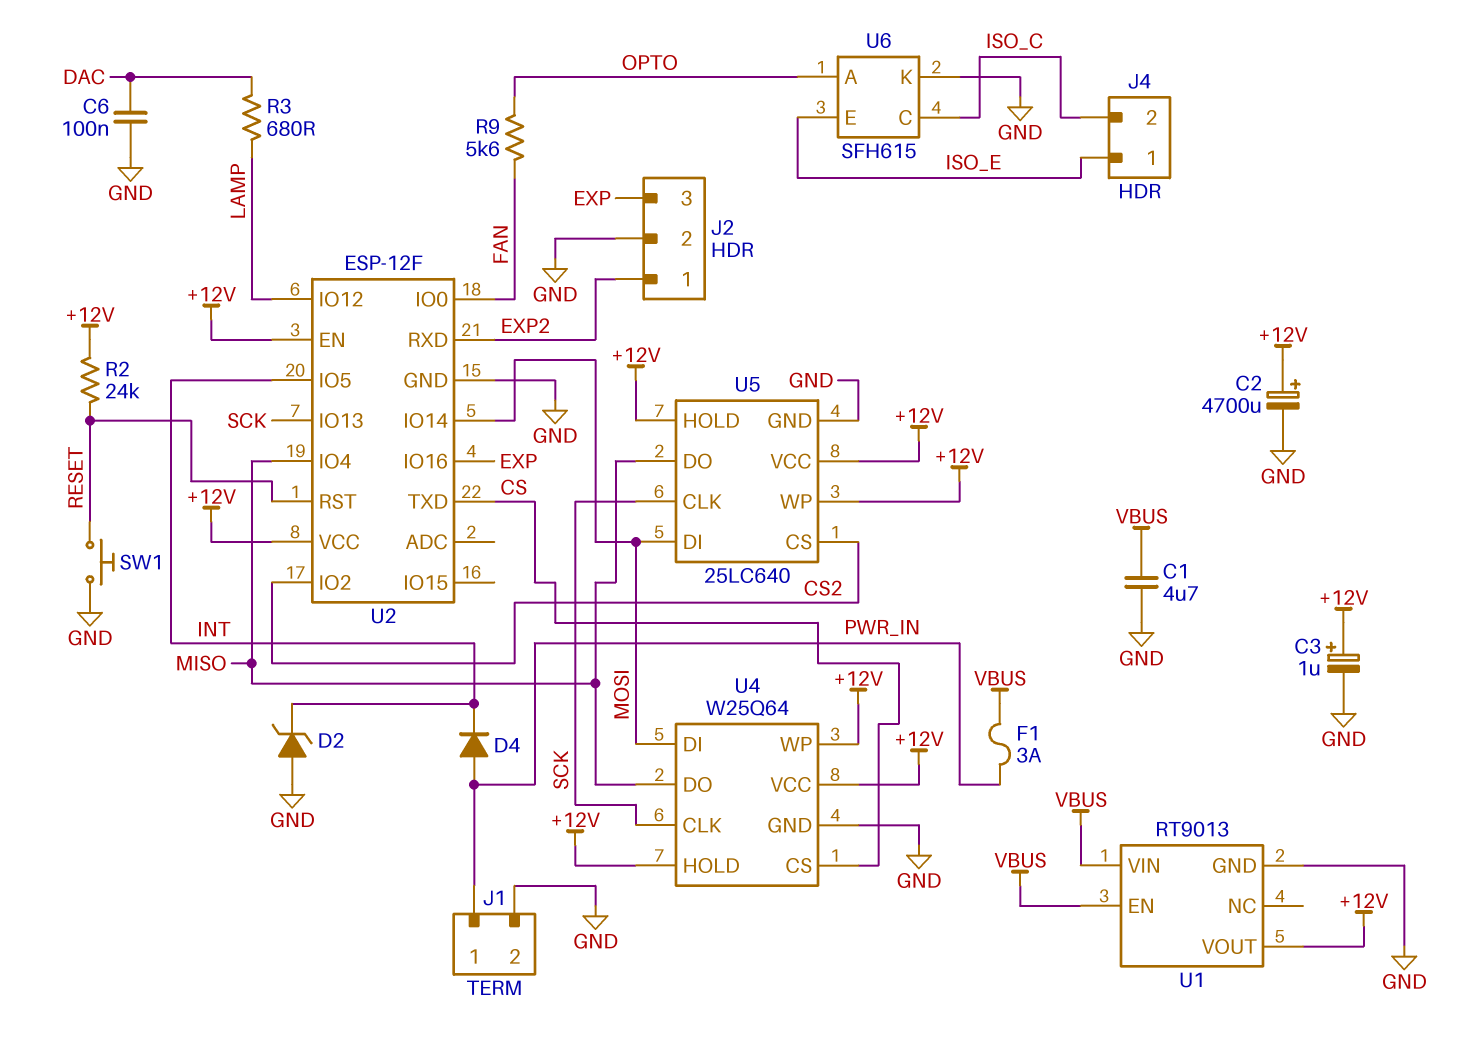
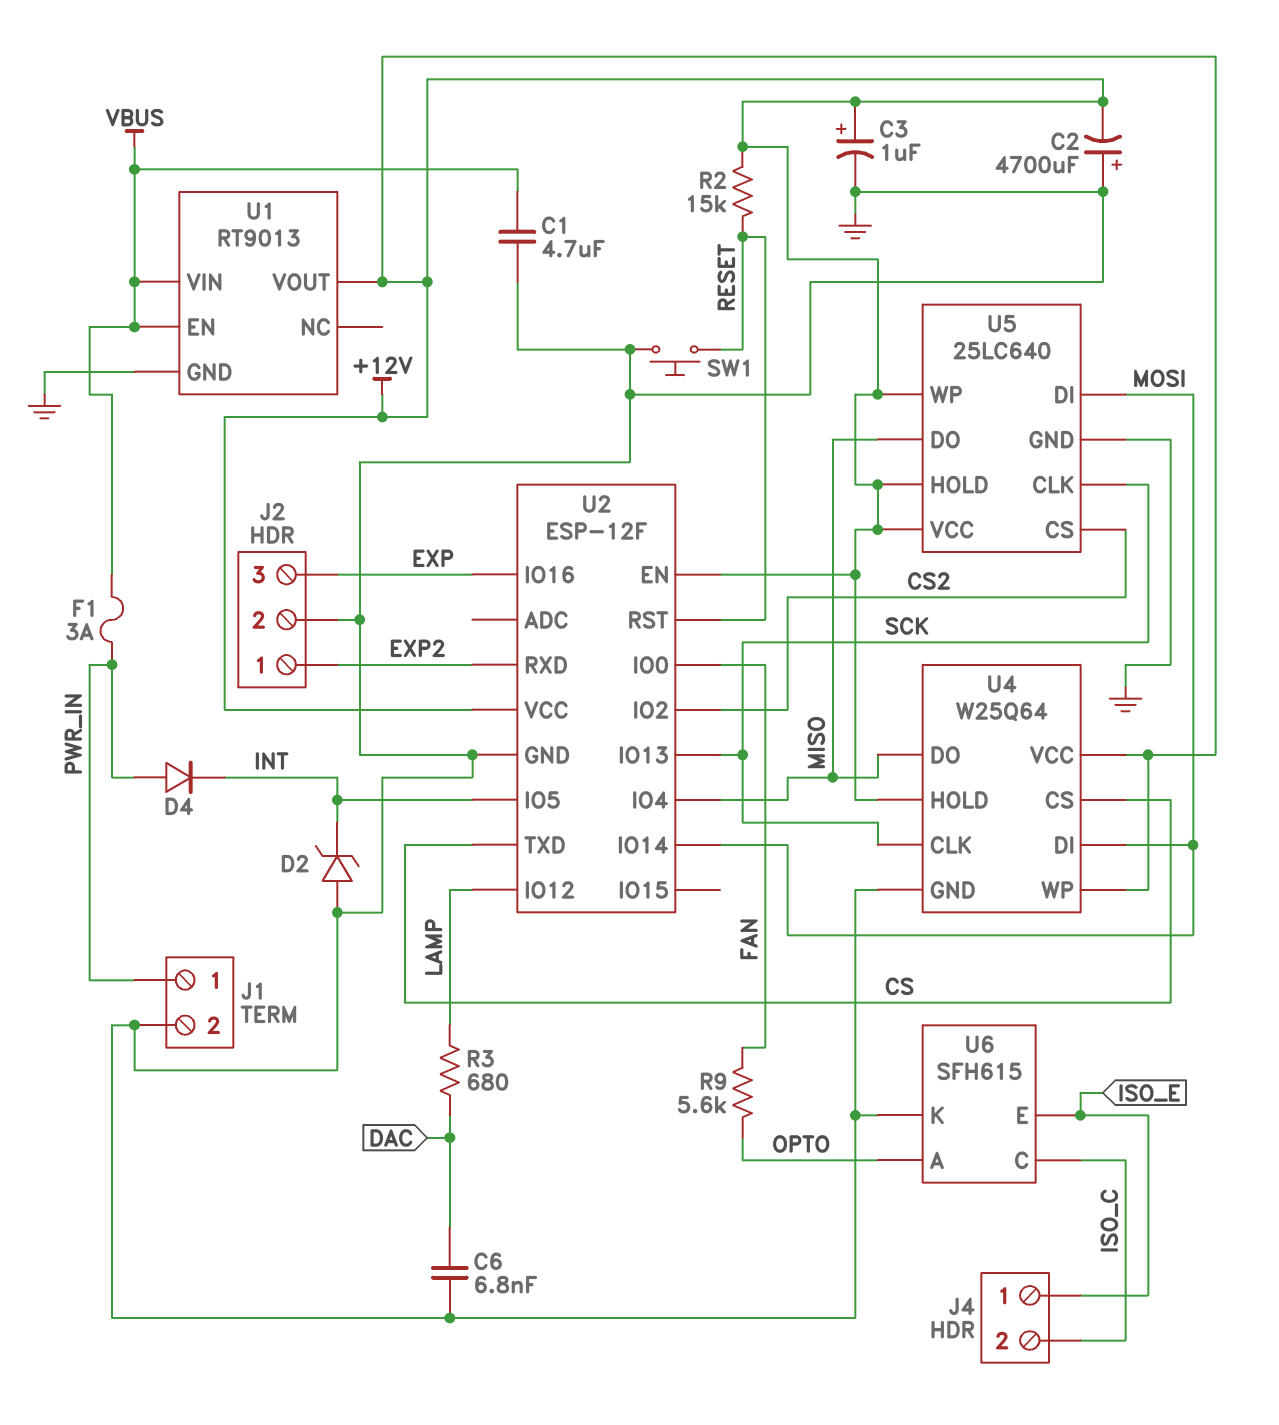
C2: 4700uF (plus +12V, minus GND) -> 4700uF (plus GND, minus +12V)
C6: 100nF (DAC, GND) -> 6.8nF (DAC, GND)
R2: 24k (+12V, RESET) -> 15k (+12V, RESET)

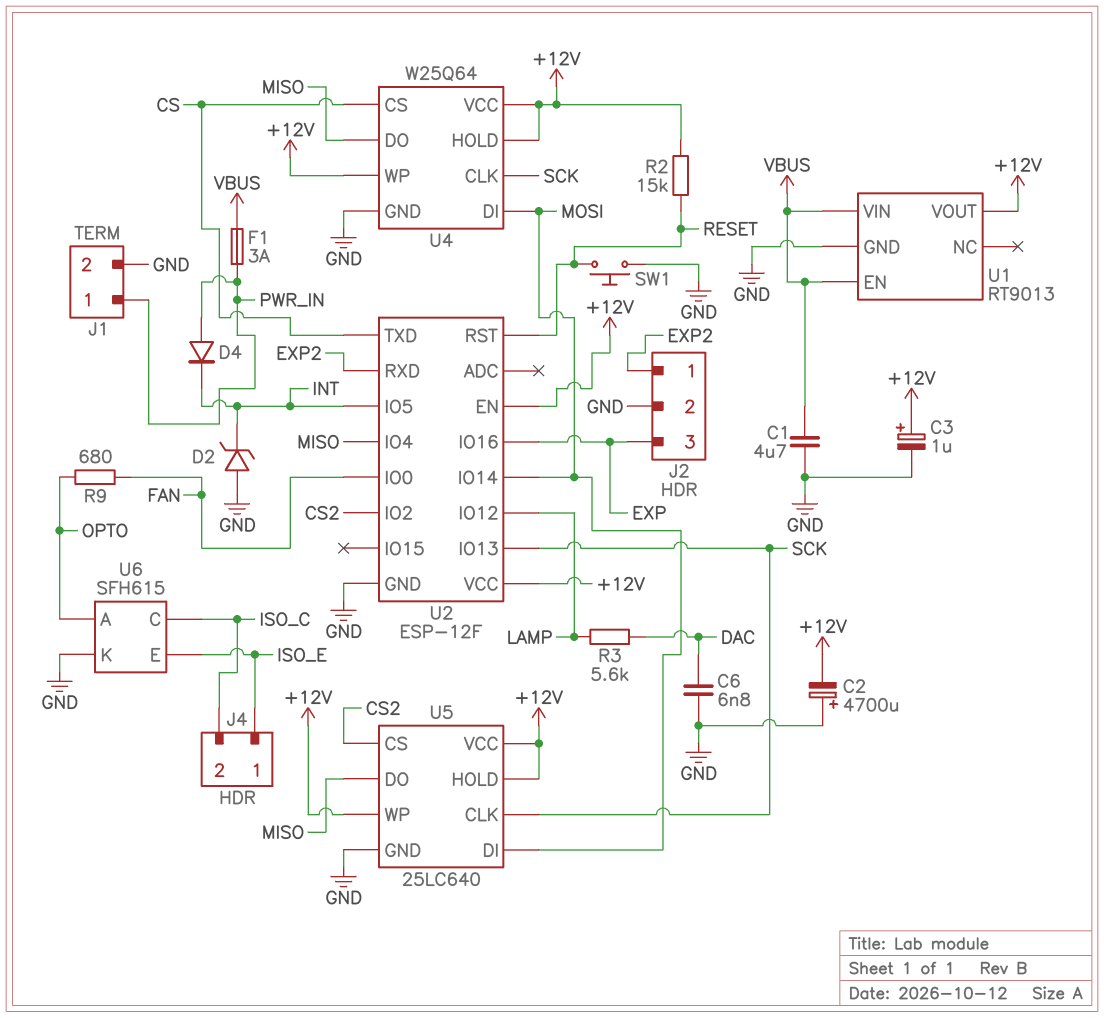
R3: 680 (DAC, LAMP) -> 5.6k (DAC, LAMP)
R9: 5.6k (FAN, OPTO) -> 680 (FAN, OPTO)

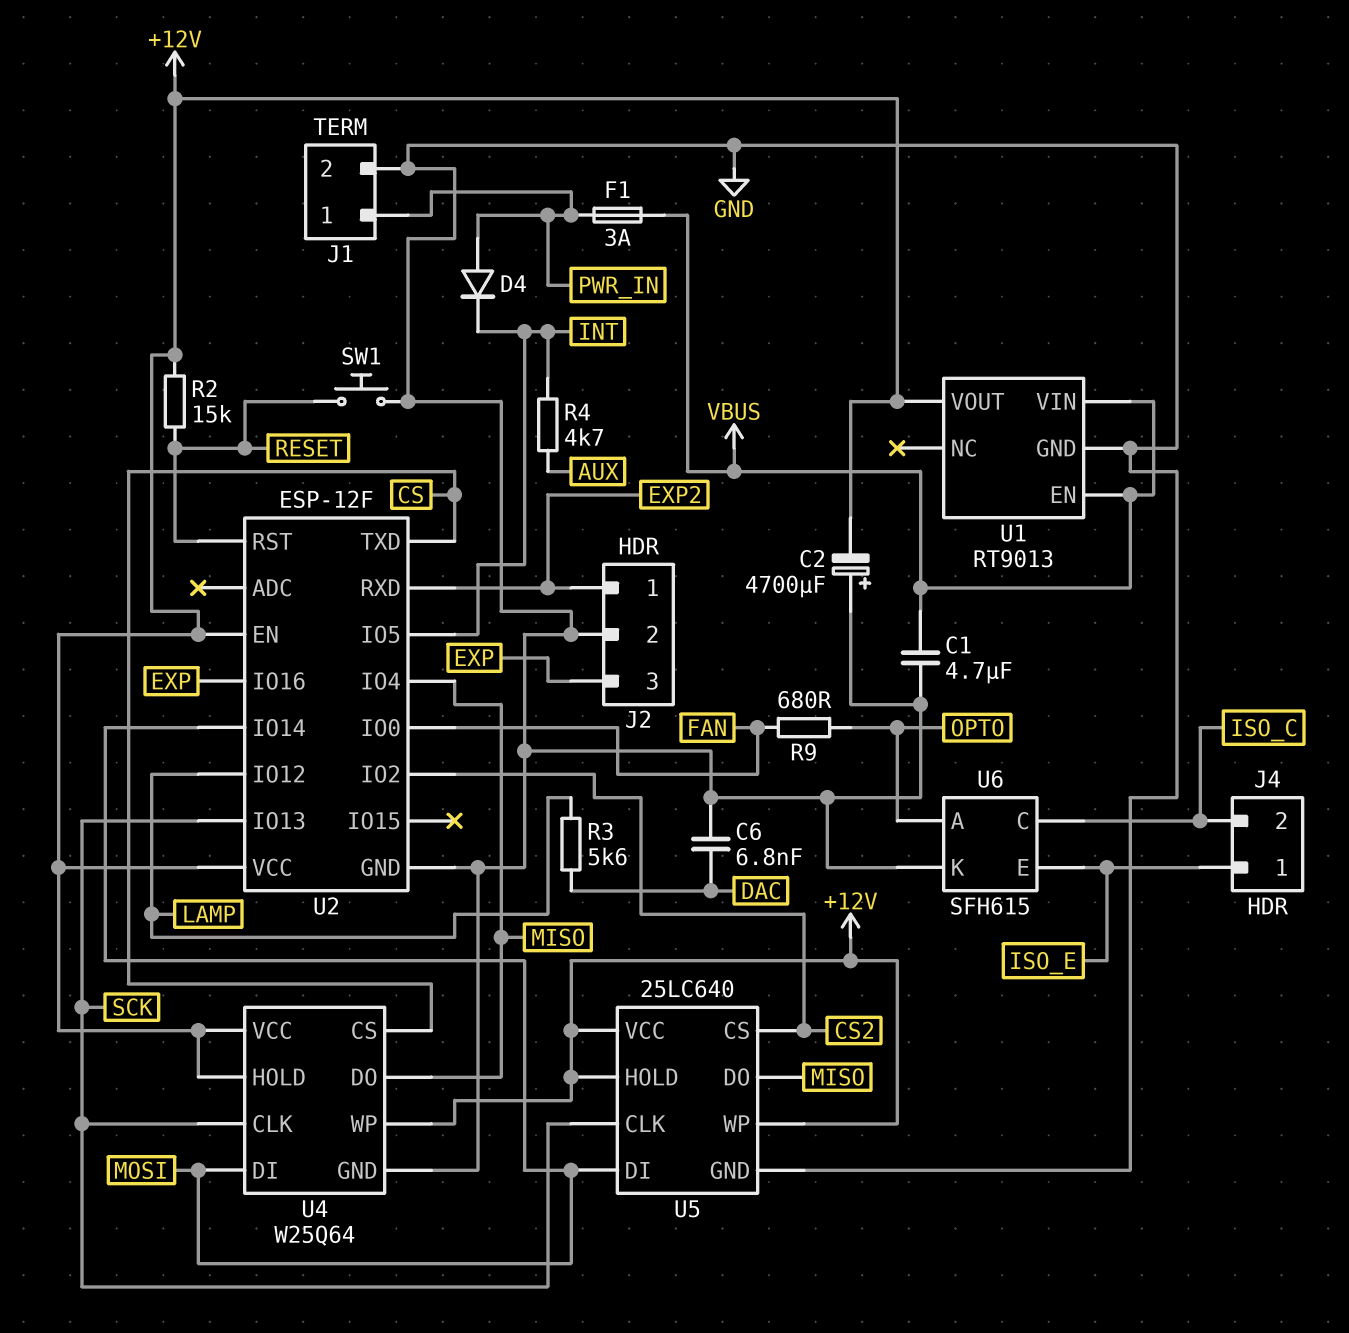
C3: 1uF (plus +12V, minus GND) -> none
D2: zener (A GND, K INT) -> none
R4: none -> 4.7k (AUX, INT)

